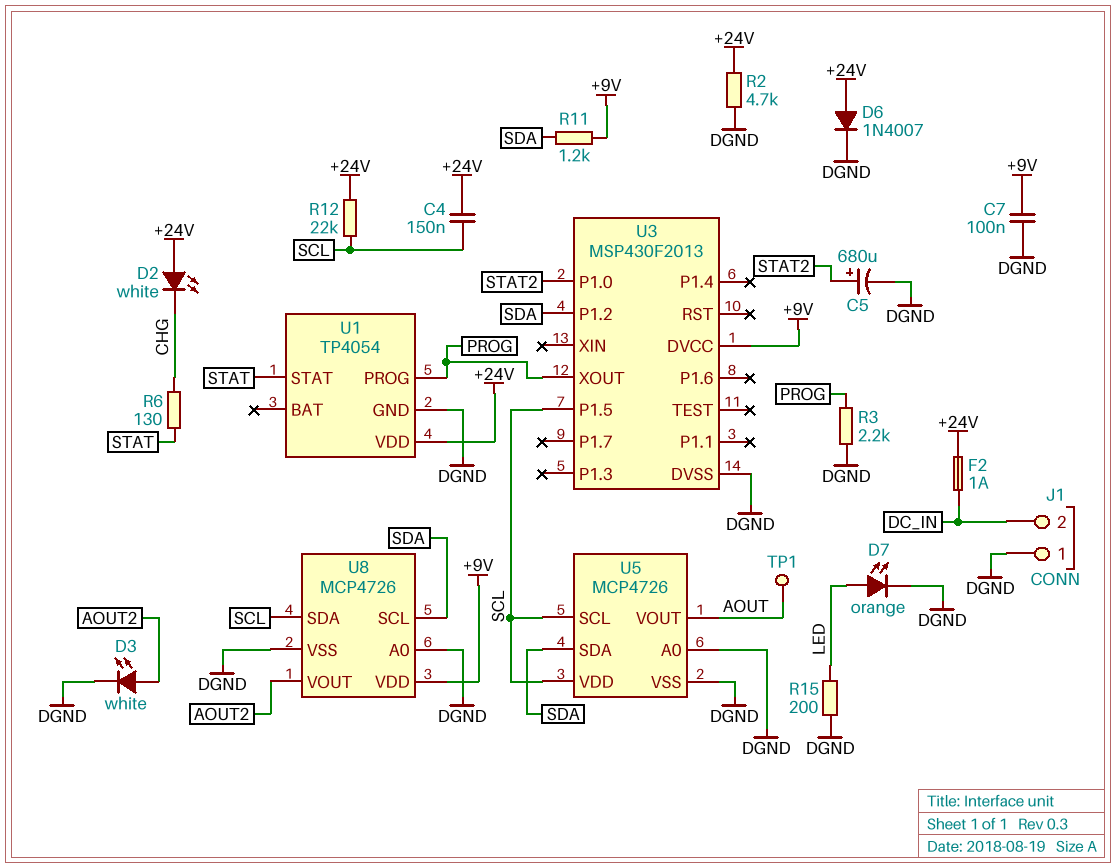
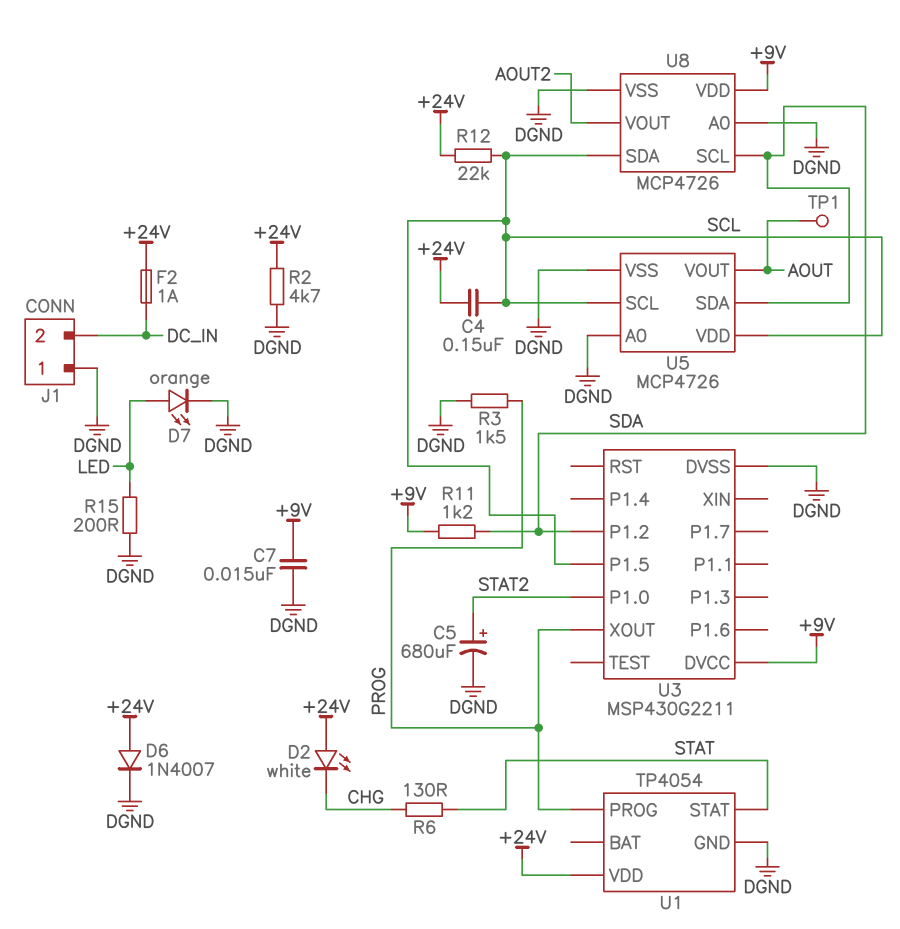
C7: 100nF (+9V, DGND) -> 15nF (+9V, DGND)
D3: LED white (A AOUT2, K DGND) -> none
R3: 2.2k (DGND, PROG) -> 1.5k (DGND, PROG)
U3: MSP430F2013 -> MSP430G2211

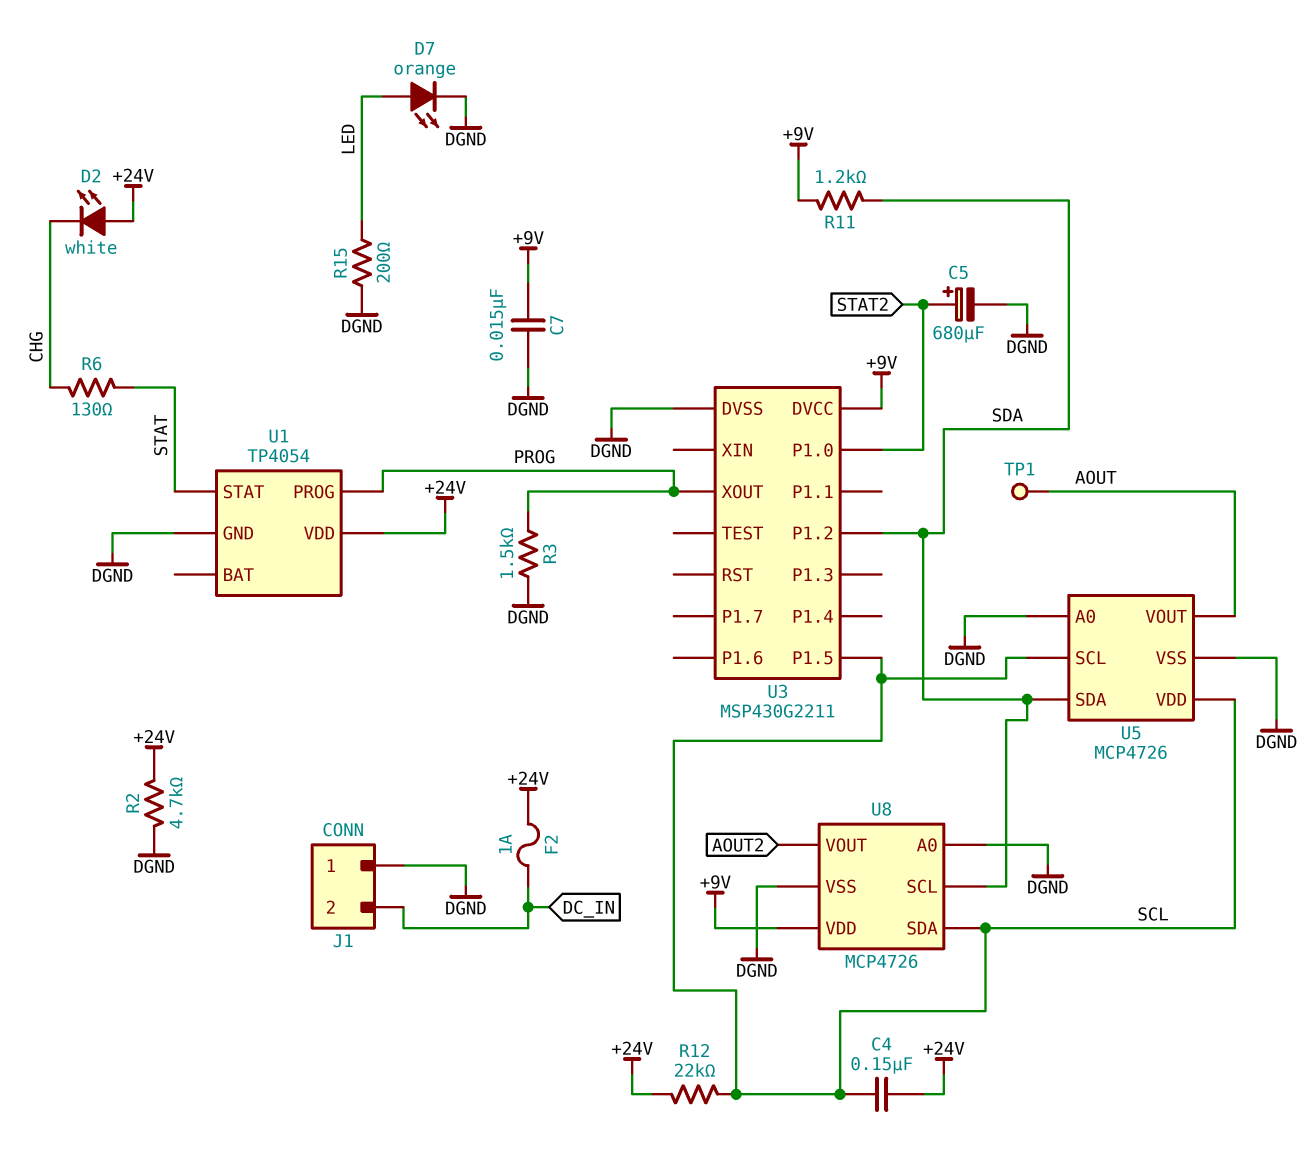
D6: diode 1N4007 (A +24V, K DGND) -> none

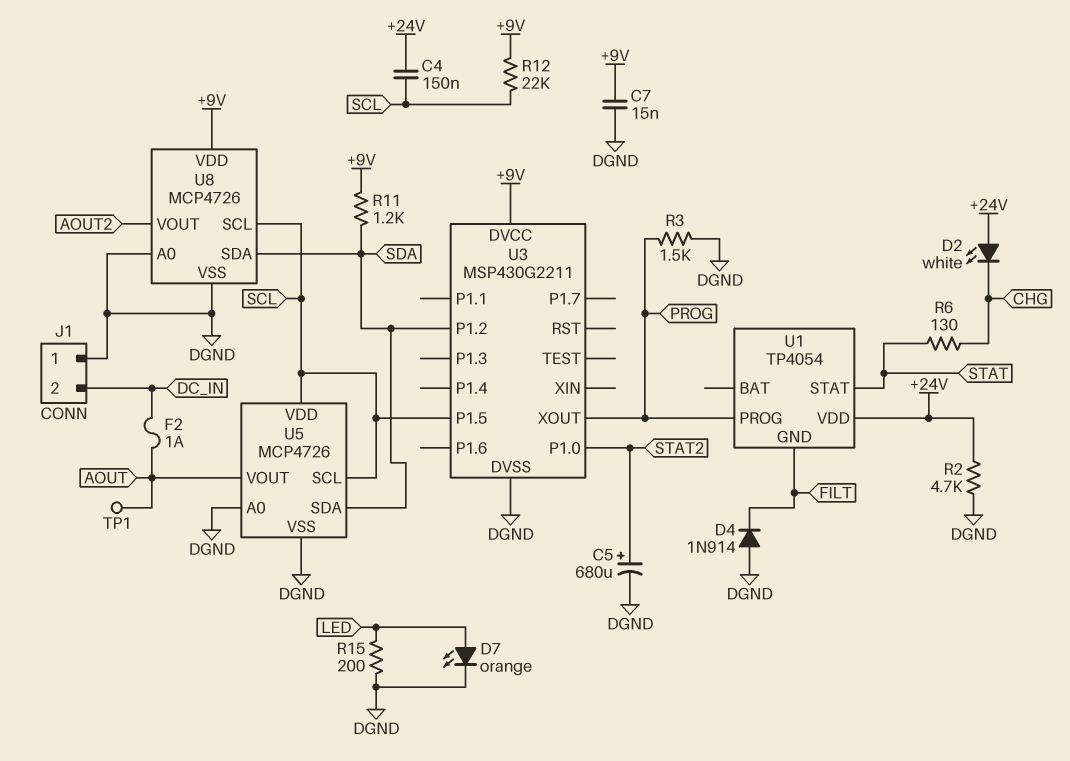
D4: none -> diode 1N914 (A DGND, K FILT)
F2: 1A (+24V, DC_IN) -> 1A (AOUT, DC_IN)
R12: 22k (+24V, SCL) -> 22k (+9V, SCL)
U1 pin GND: DGND -> FILT
U8 pin SCL: SDA -> SCL
U8 pin SDA: SCL -> SDA

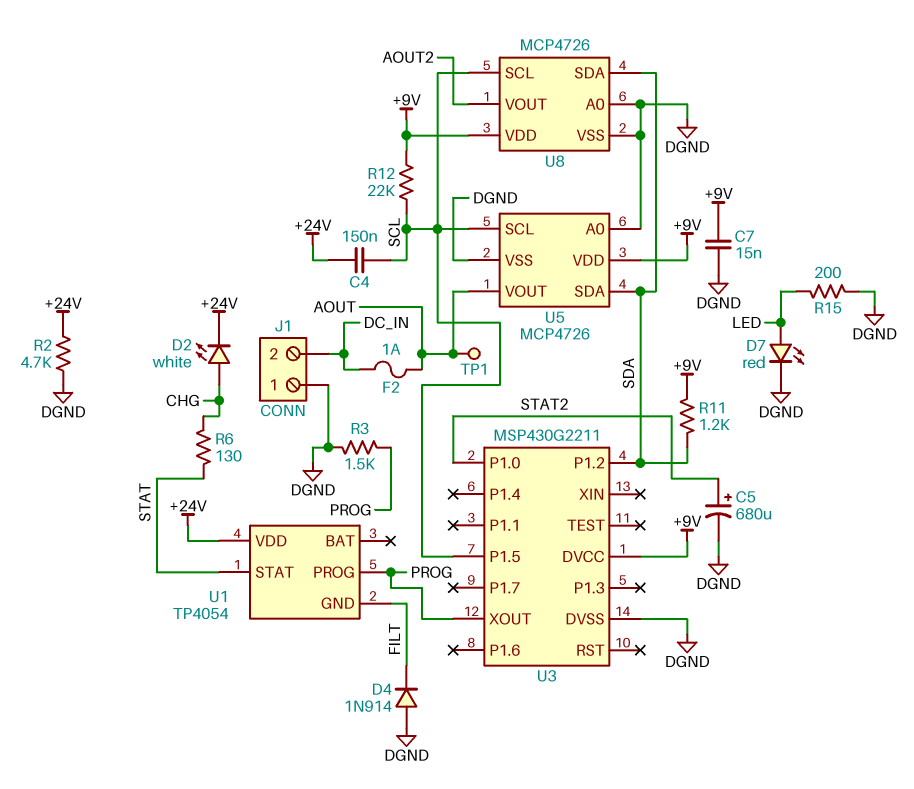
D2: LED white (A +24V, K CHG) -> LED white (A CHG, K +24V)
D7: LED orange (A LED, K DGND) -> LED red (A LED, K DGND)
U5 pin VDD: SCL -> +9V

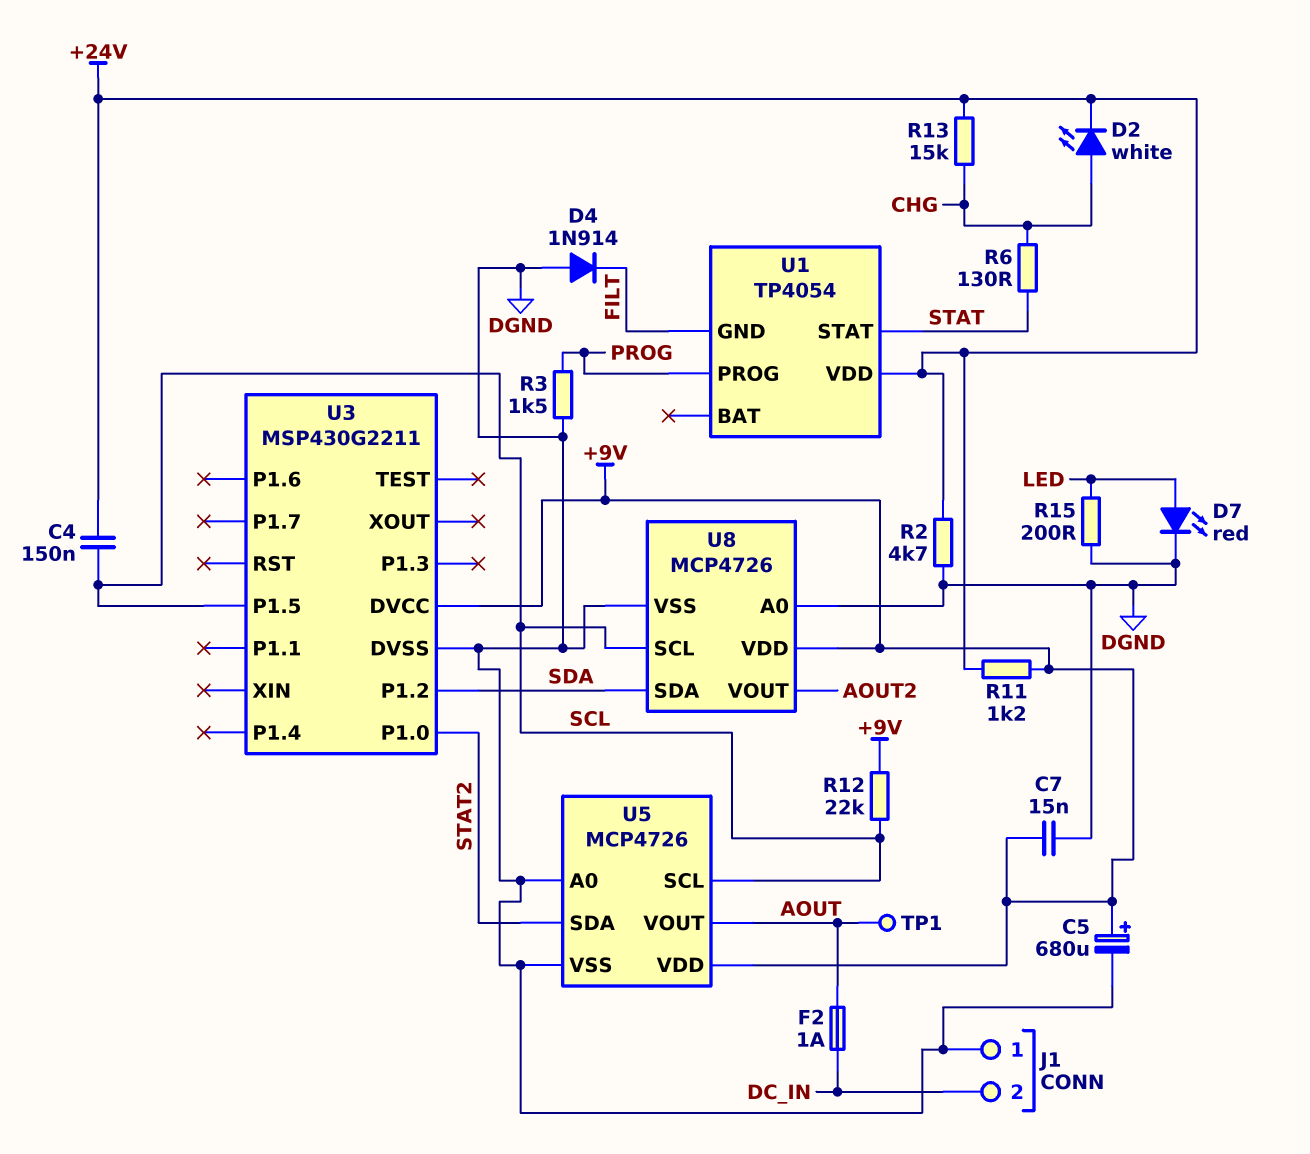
C5: 680uF (plus STAT2, minus DGND) -> 680uF (plus +9V, minus DGND)
R11: 1.2k (+9V, SDA) -> 1.2k (+9V, +24V)
R13: none -> 15k (+24V, CHG)
U3 pin XOUT: PROG -> none
U5 pin SDA: SDA -> STAT2

